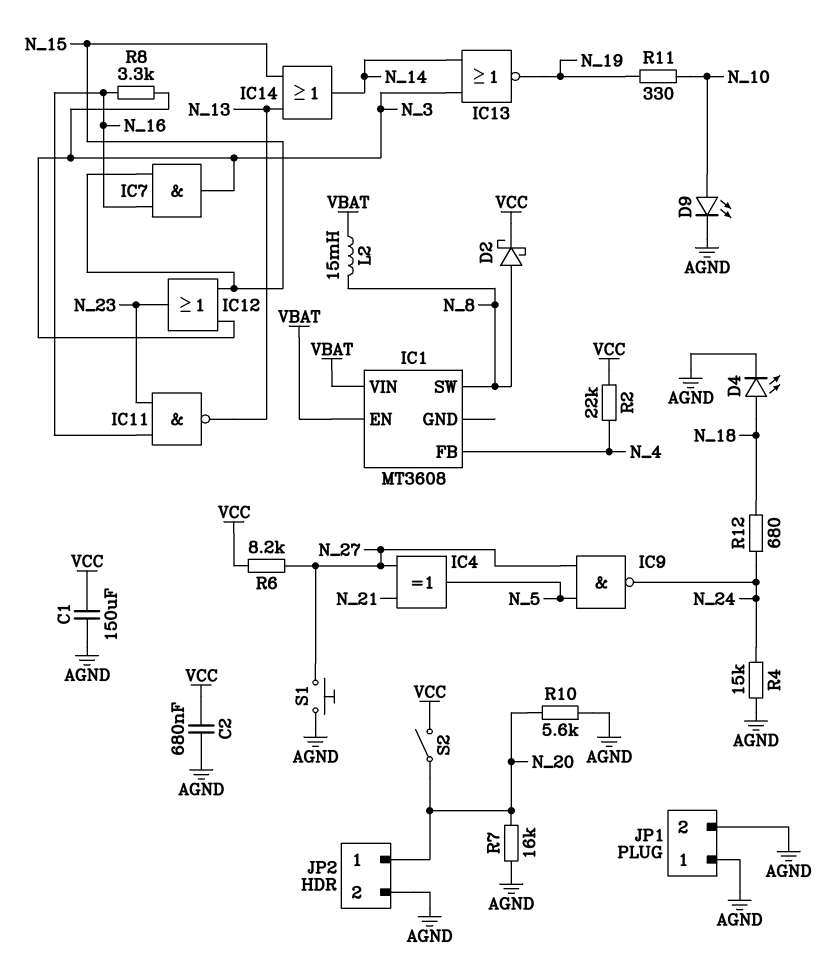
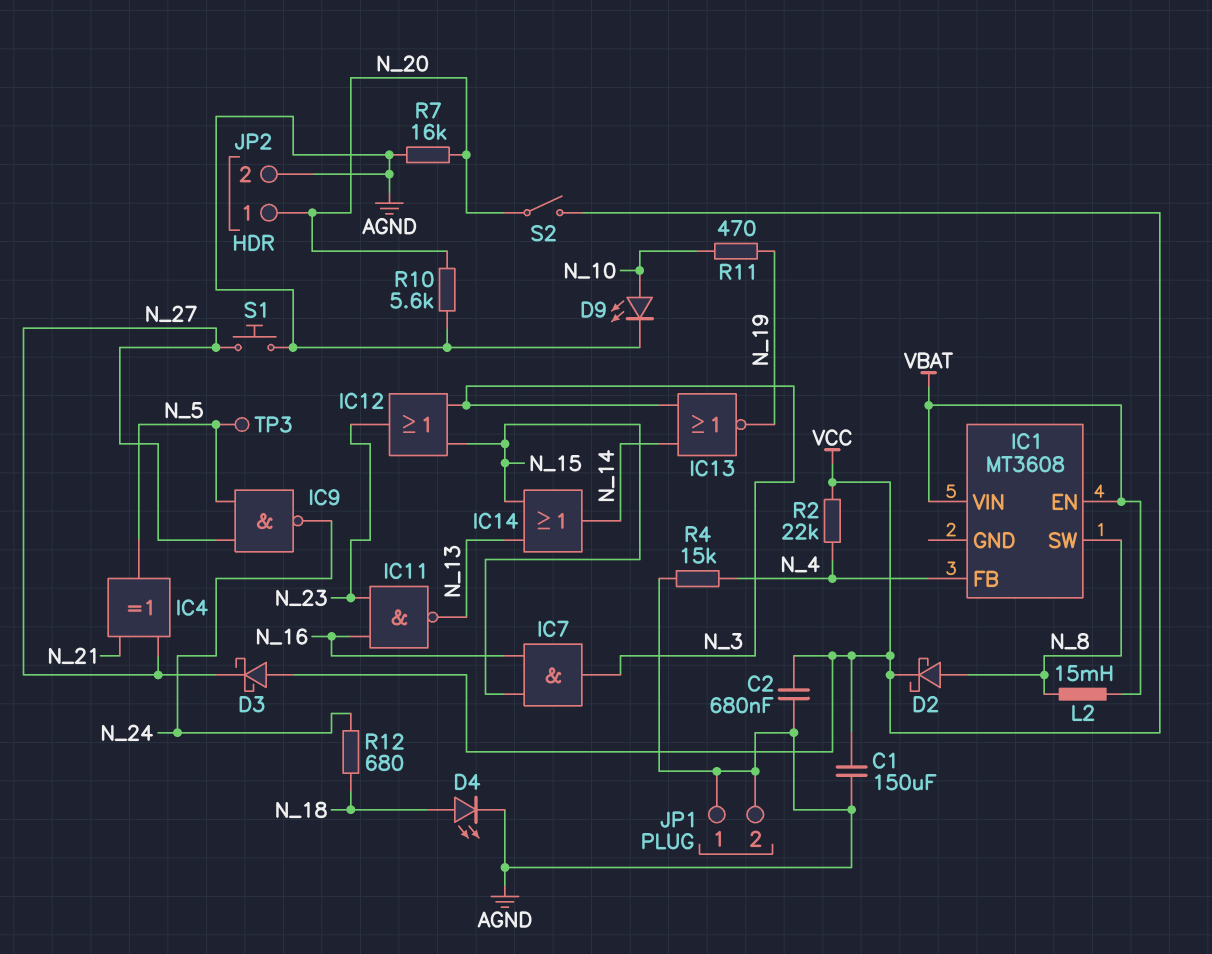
D3: none -> schottky (A VCC, K N_27)
R4: 15k (AGND, N_24) -> 15k (AGND, N_4)
R6: 8.2k (N_27, VCC) -> none
R8: 3.3k (N_3, N_16) -> none
R11: 330 (N_10, N_19) -> 470 (N_10, N_19)
TP3: none -> test point (N_5)

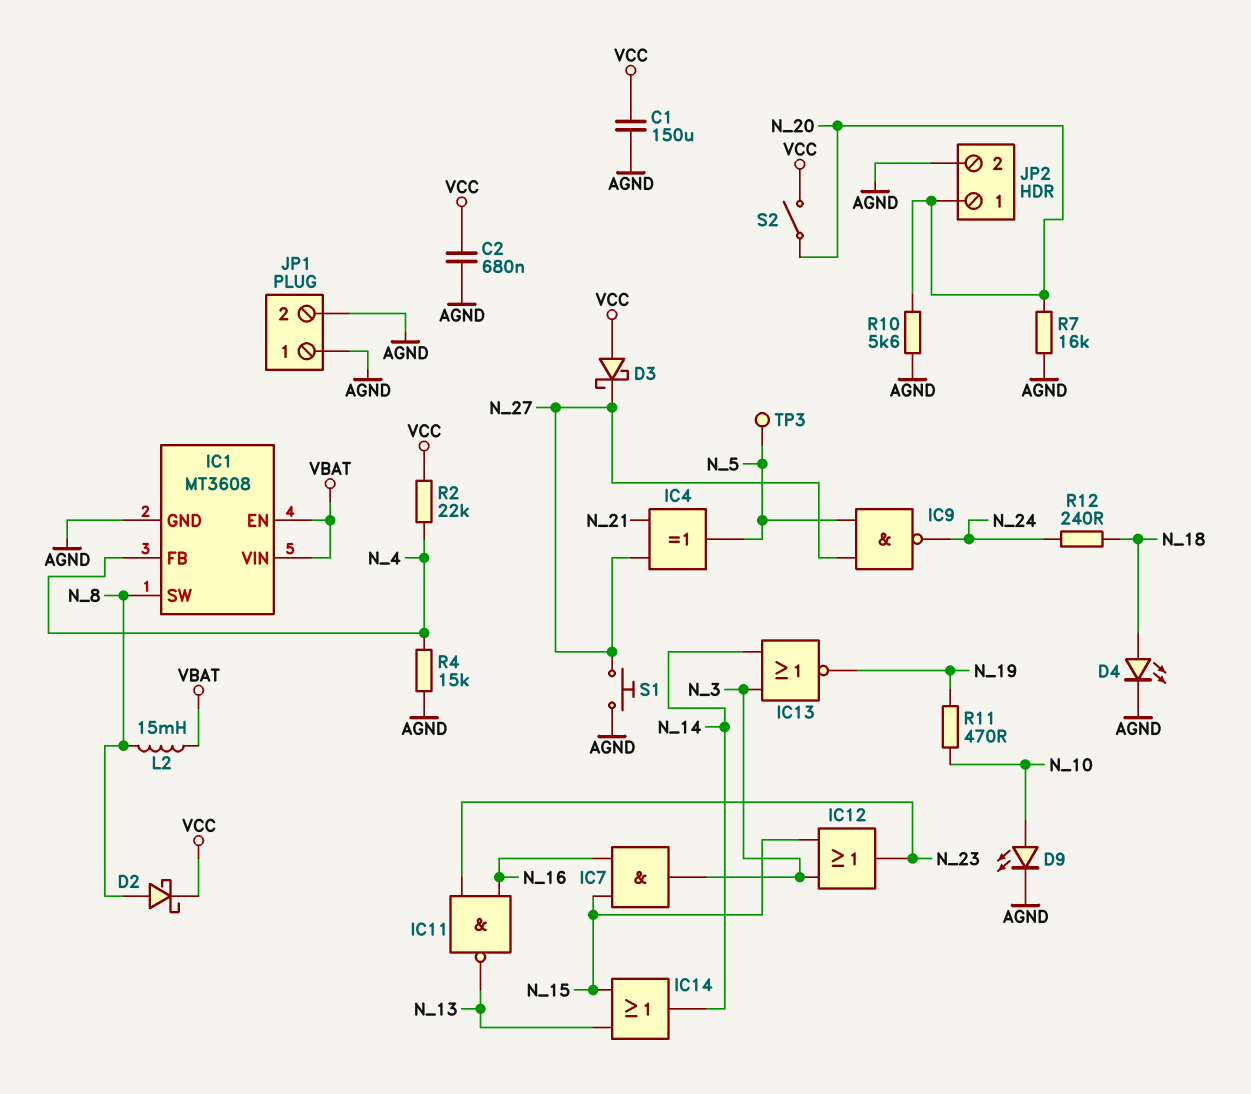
IC1 pin GND: none -> AGND
R12: 680 (N_18, N_24) -> 240 (N_18, N_24)

